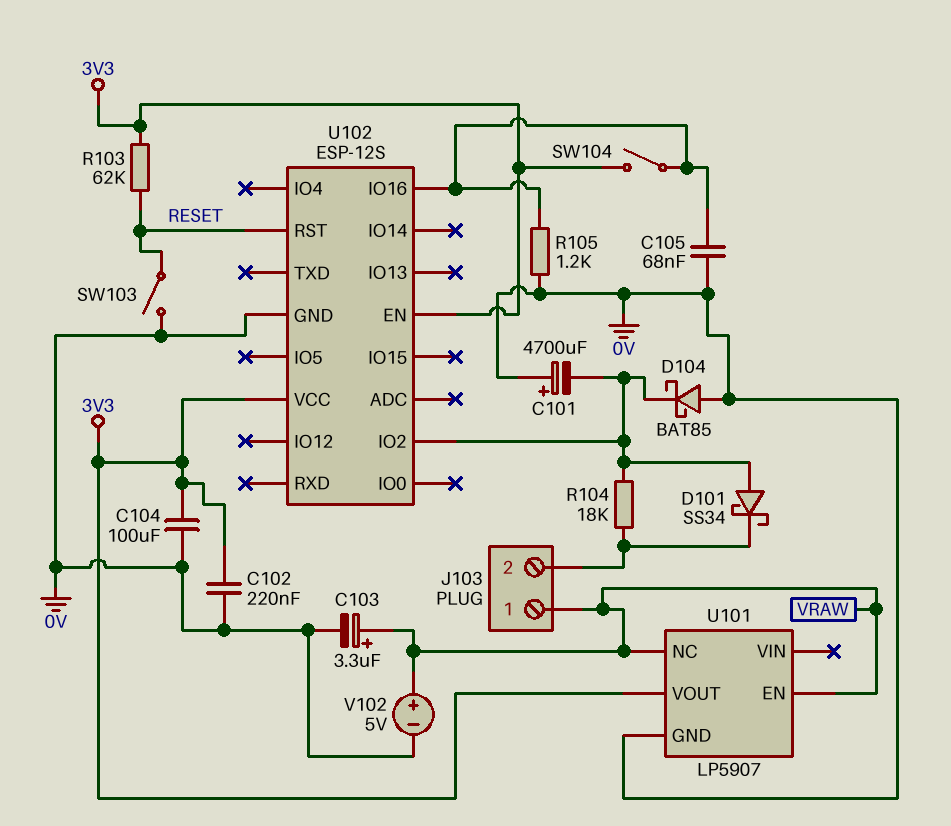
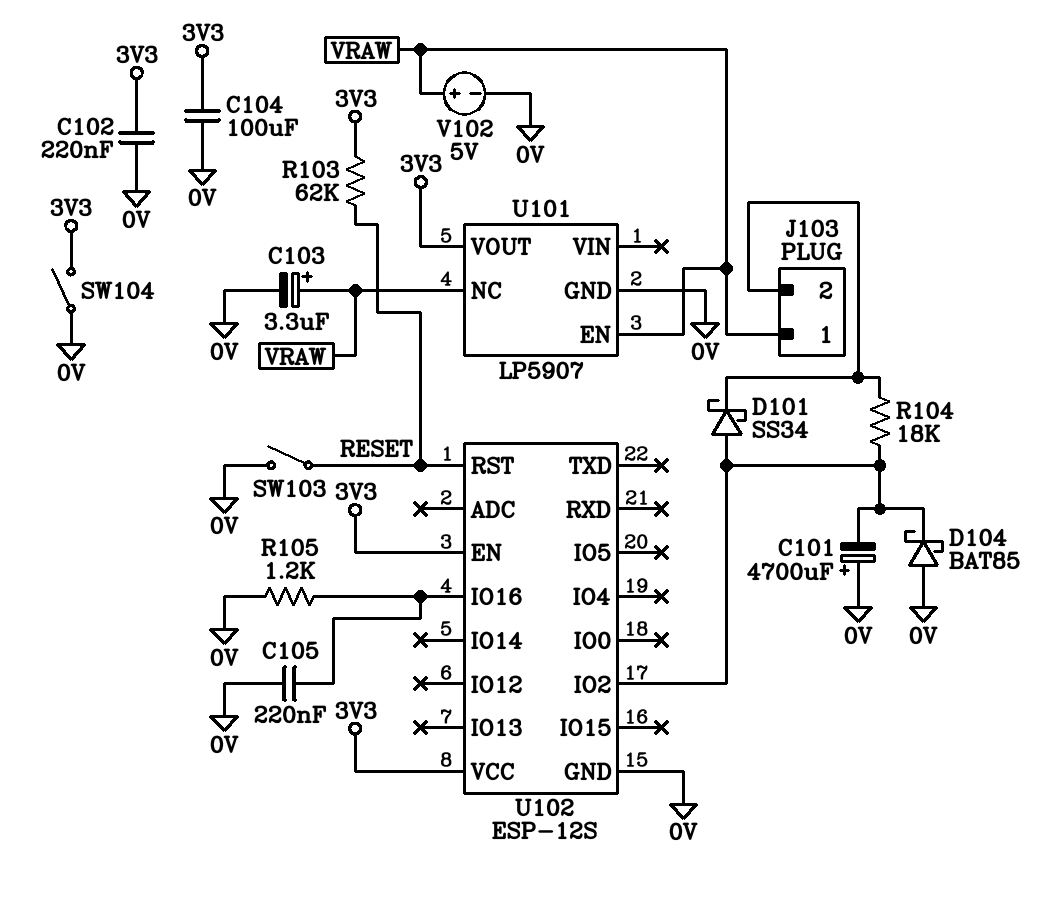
C105: 68nF (0V, U102/IO16) -> 220nF (0V, U102/IO16)
SW104: switch (3V3, U102/IO16) -> switch (0V, 3V3)

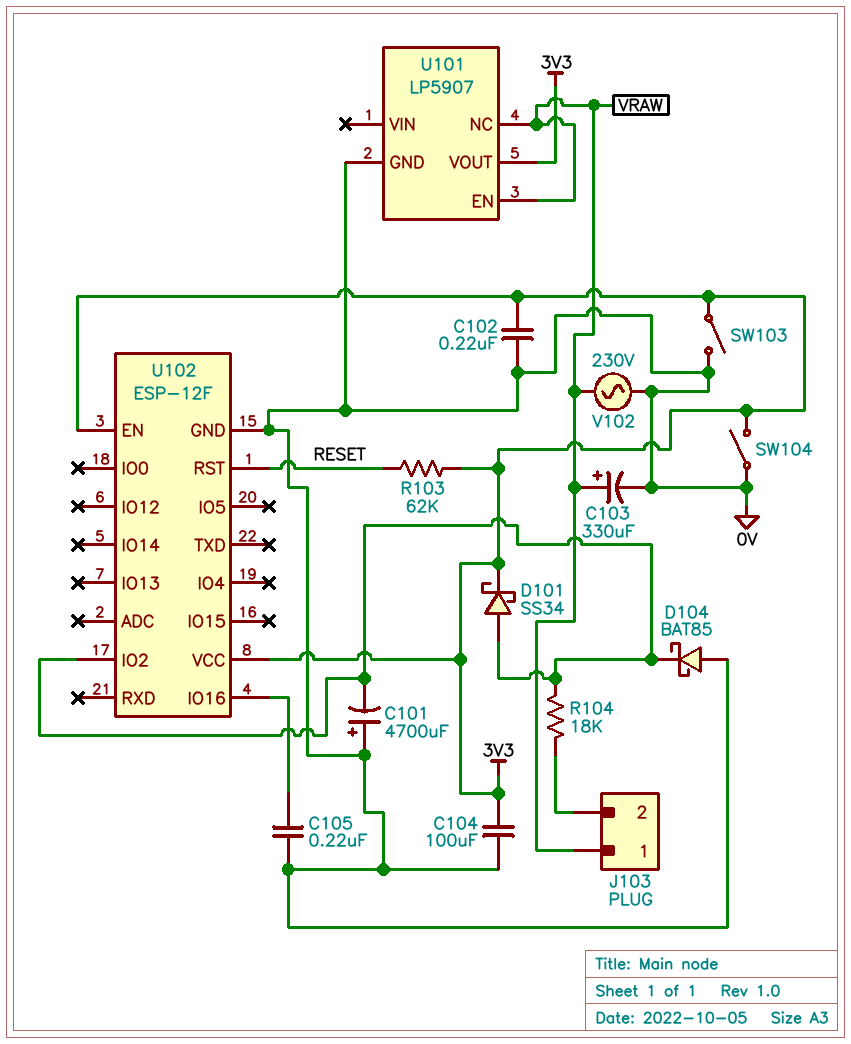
C103: 3.3uF (plus VRAW, minus 0V) -> 330uF (plus VRAW, minus 0V)
D101: schottky SS34 (A U102/IO2, K J103/2) -> schottky SS34 (A U102/IO2, K 3V3)
R105: 1.2k (0V, U102/IO16) -> none
SW103: switch (0V, RESET) -> switch (0V, 3V3)
U102: ESP-12S -> ESP-12F
V102: 5V (plus VRAW, minus 0V) -> AC 230V (0V, VRAW)

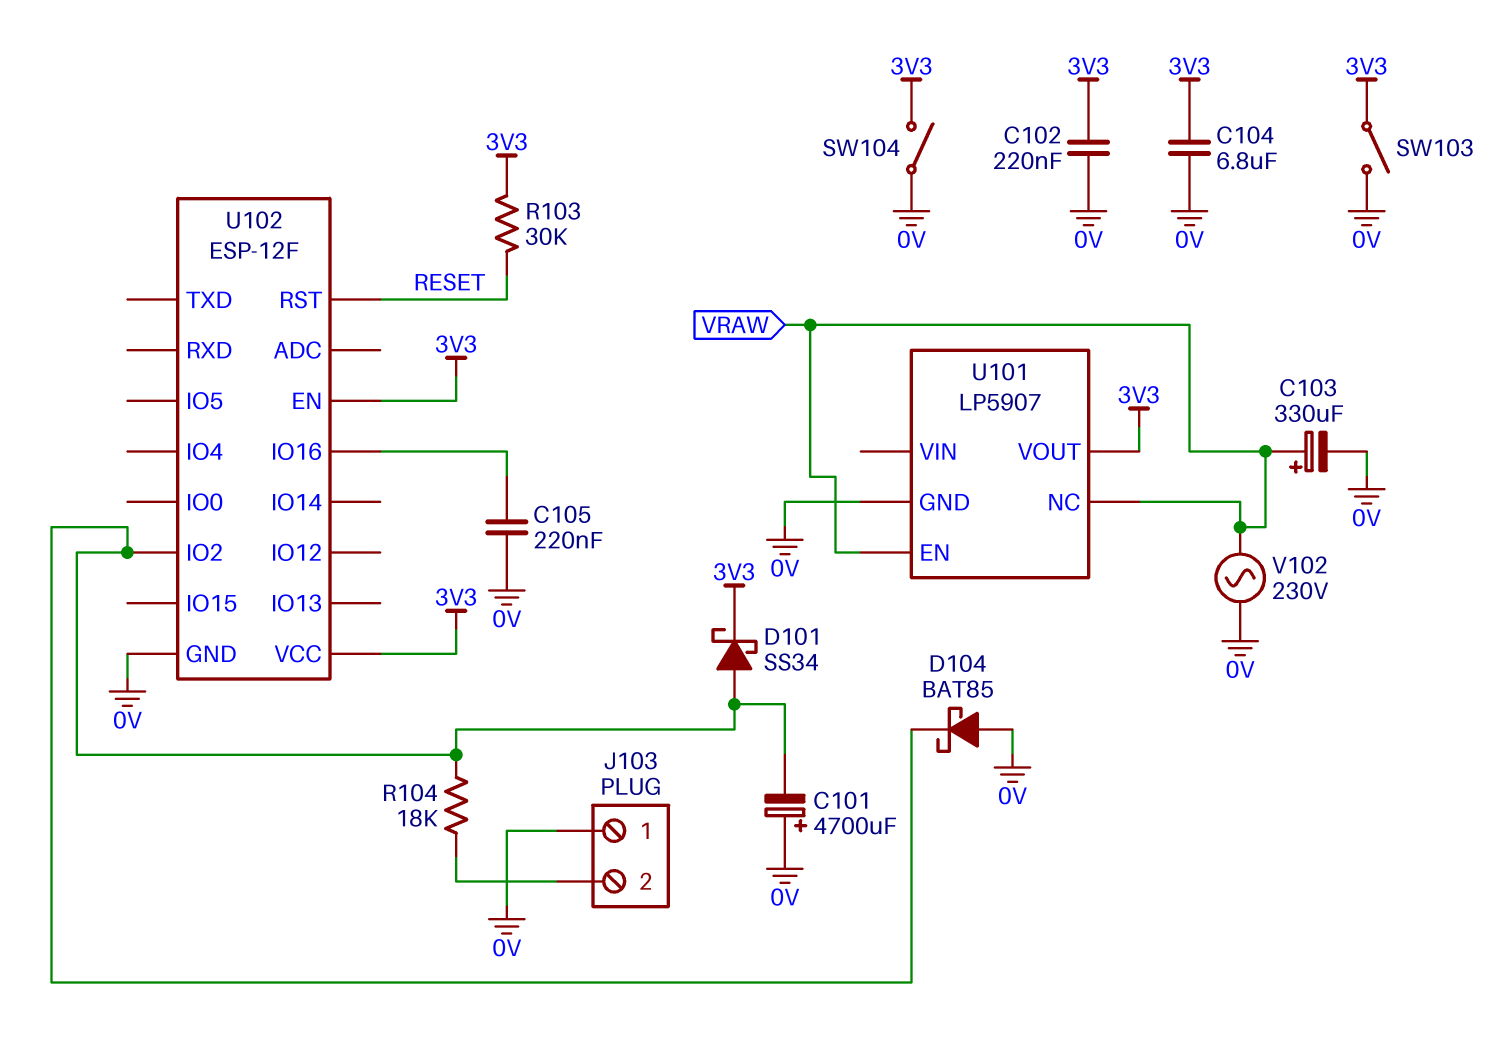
C104: 100uF (0V, 3V3) -> 6.8uF (0V, 3V3)
J103 pin 1: VRAW -> 0V
R103: 62k (3V3, RESET) -> 30k (3V3, RESET)

